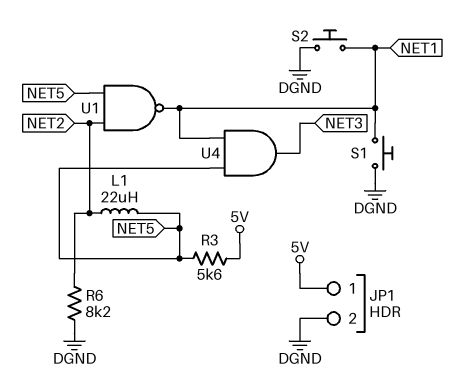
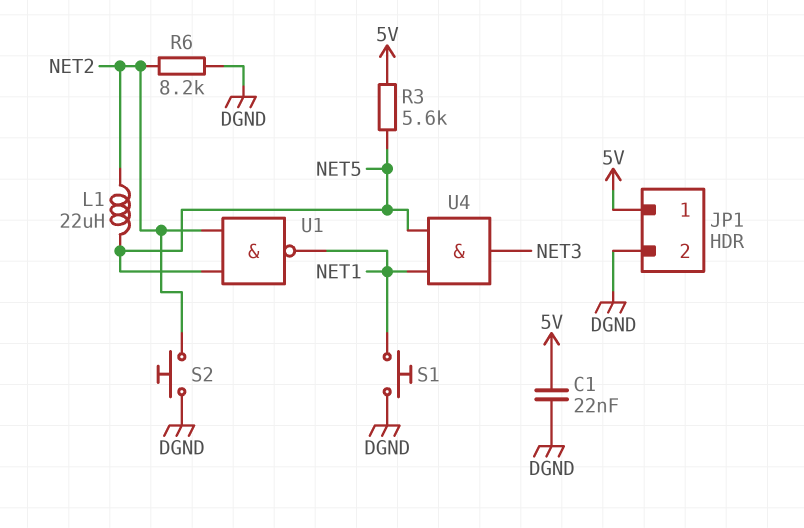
C1: none -> 22nF (5V, DGND)
S2: button (DGND, NET1) -> button (DGND, NET2)

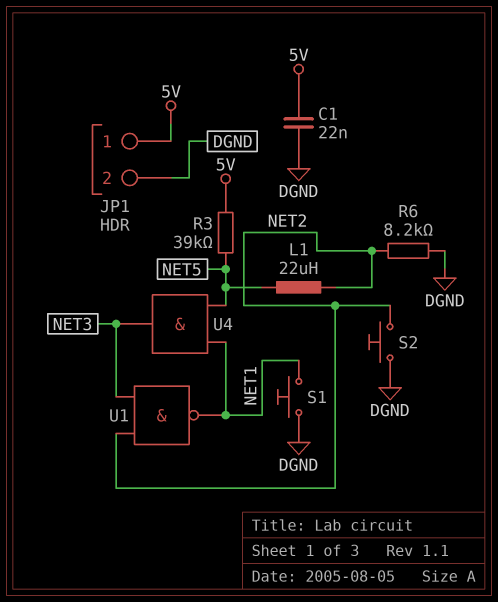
R3: 5.6k (5V, NET5) -> 39k (5V, NET5)
U1: NAND (in NET2, in NET5, out NET1) -> NAND (in NET2, in NET3, out NET1)

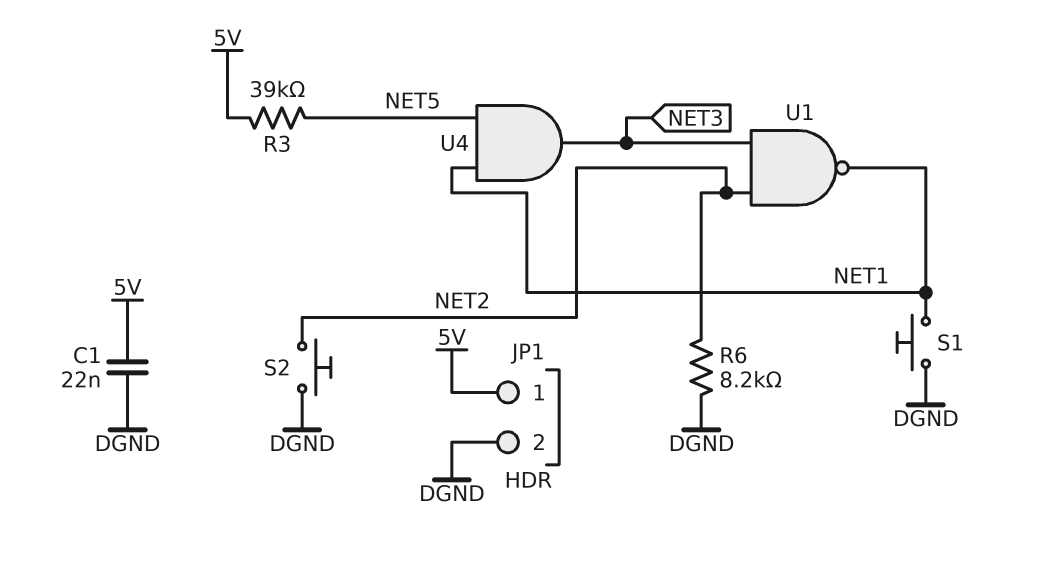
L1: 22uH (NET2, NET5) -> none

